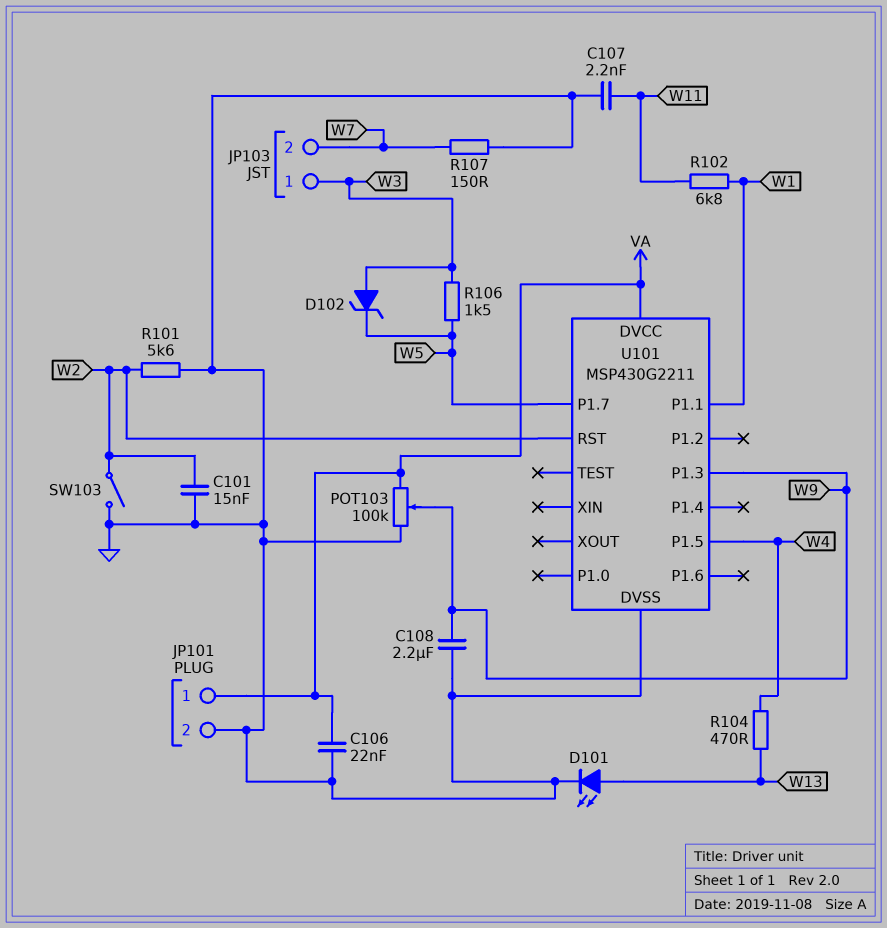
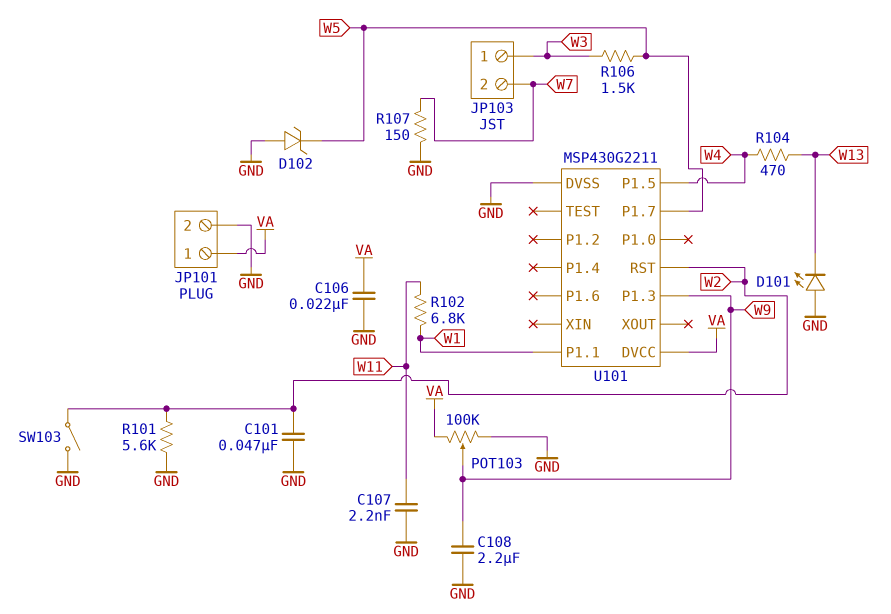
C101: 15nF (GND, W2) -> 47nF (GND, W2)
D101: LED (A W13, K GND) -> LED (A GND, K W13)
D102: zener (A W3, K W5) -> zener (A GND, K W5)

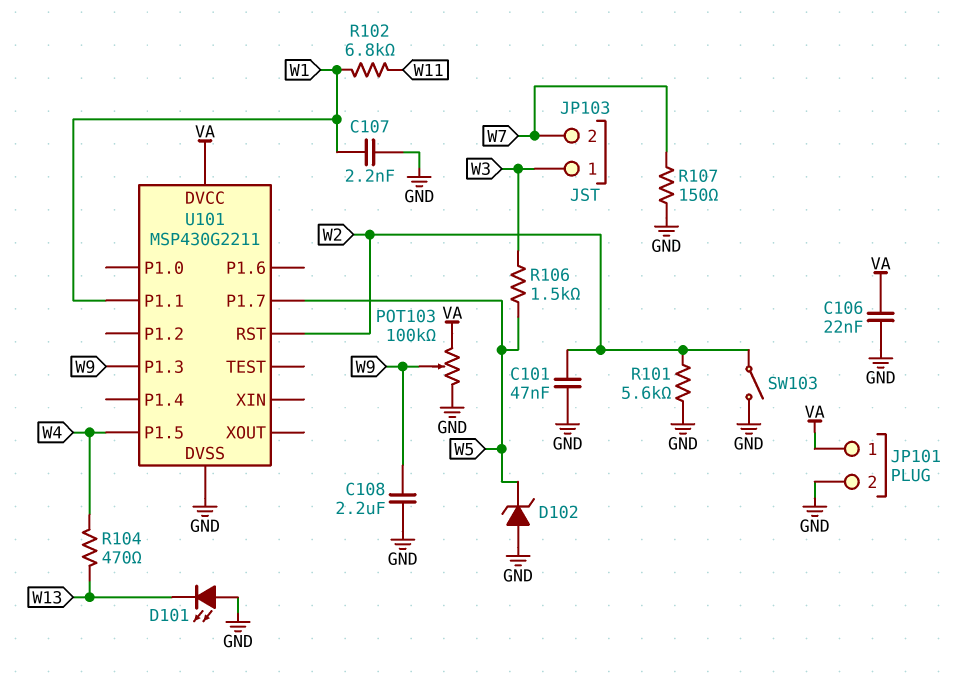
C107: 2.2nF (GND, W11) -> 2.2nF (GND, W1)

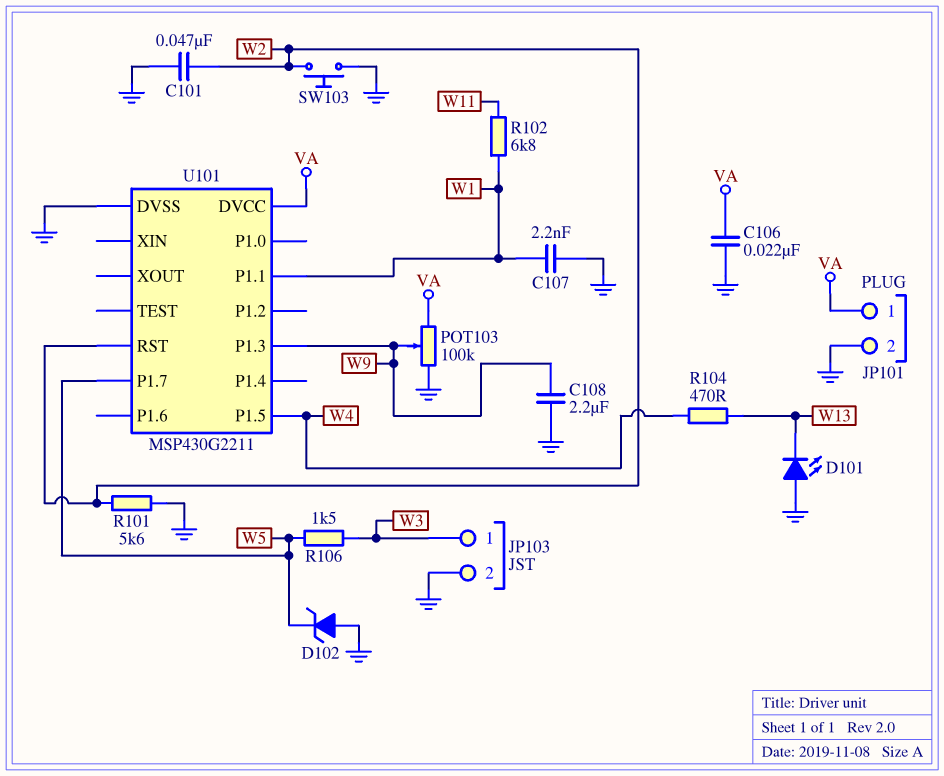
JP103 pin 2: W7 -> GND
R107: 150 (GND, W7) -> none
SW103: switch (GND, W2) -> button (GND, W2)

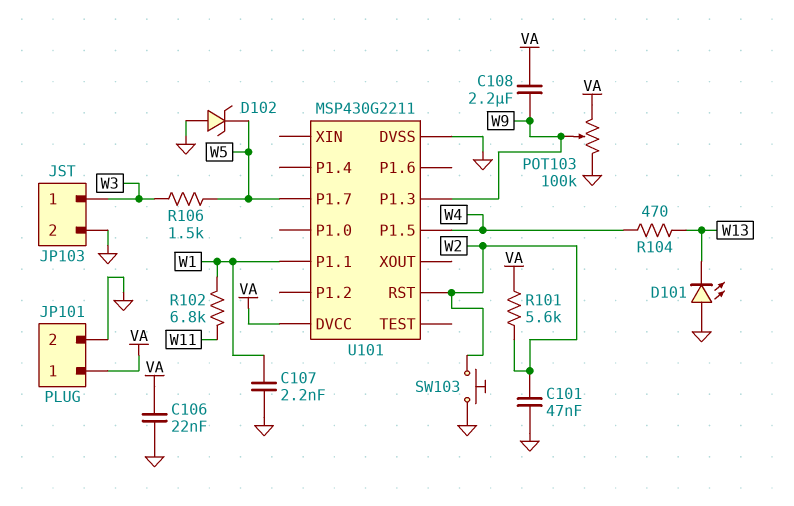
C108: 2.2uF (GND, W9) -> 2.2uF (VA, W9)
R101: 5.6k (GND, W2) -> 5.6k (VA, W2)

